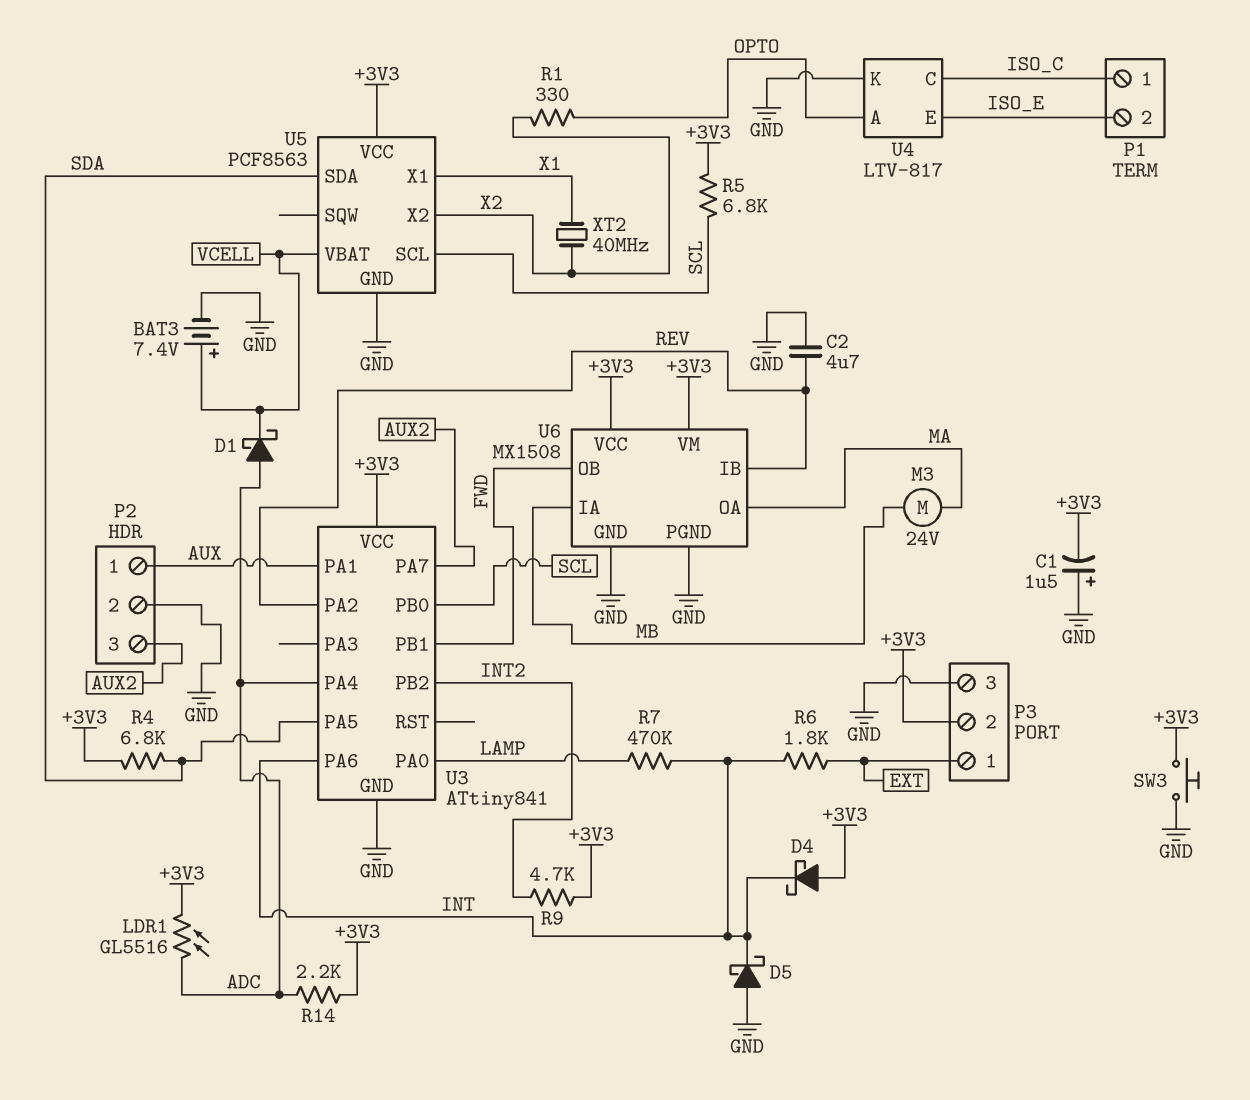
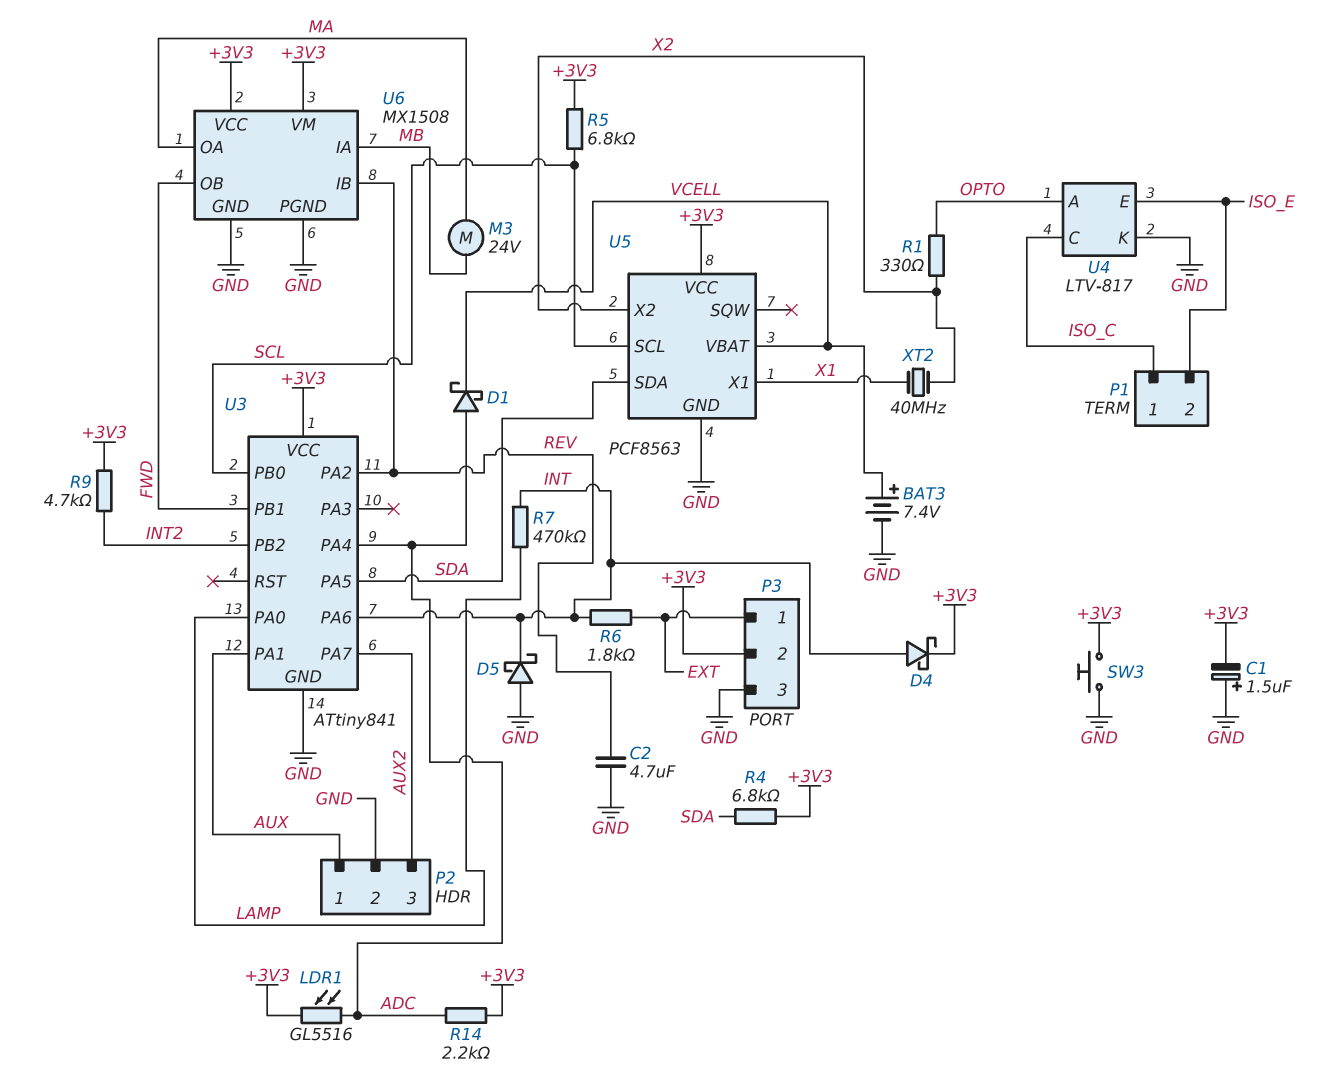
D4: schottky (A +3V3, K INT) -> schottky (A INT, K +3V3)

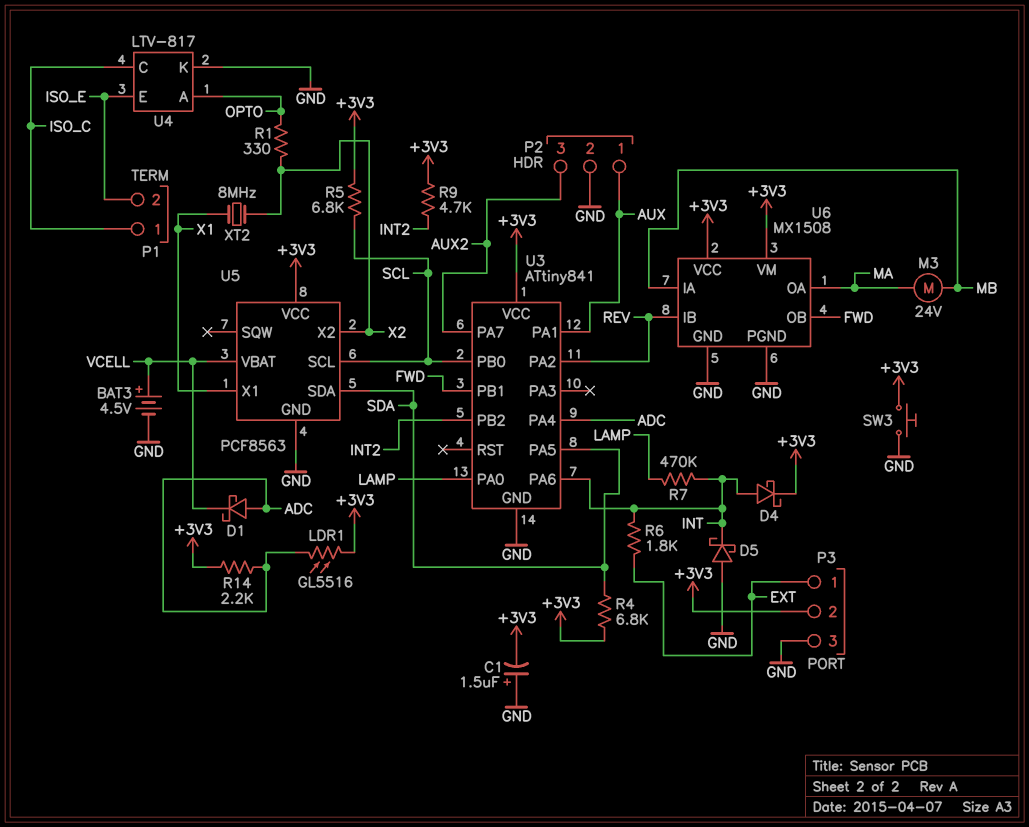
BAT3: 7.4V (plus VCELL, minus GND) -> 4.5V (plus VCELL, minus GND)
C2: 4.7uF (GND, REV) -> none
XT2: 40MHz (X1, X2) -> 8MHz (X1, X2)

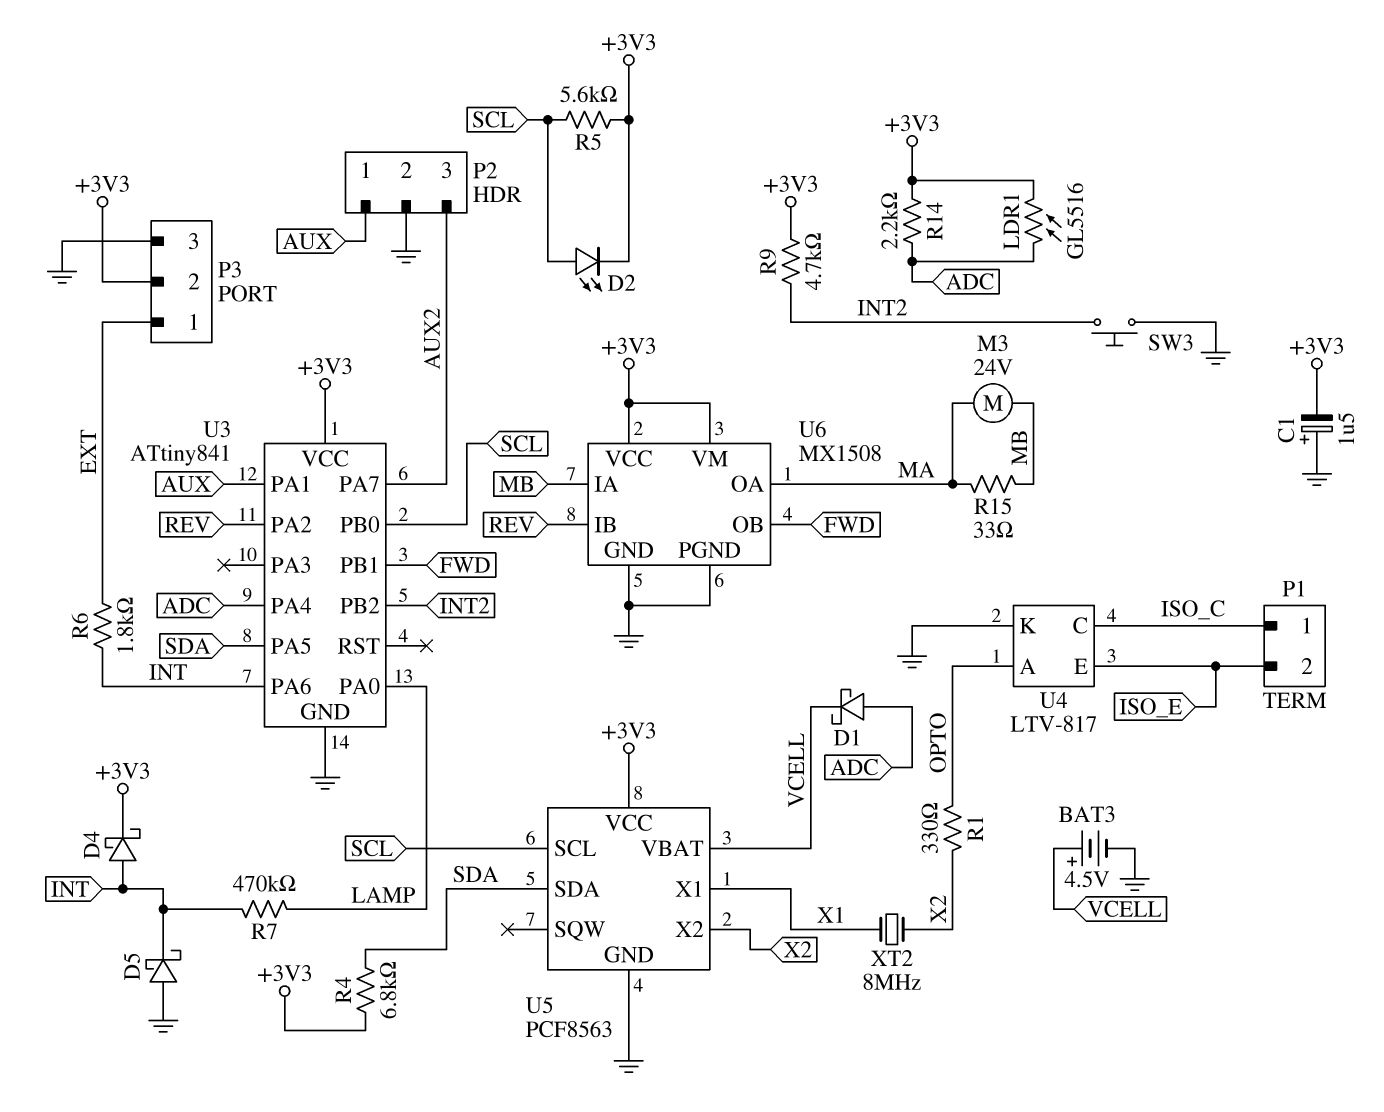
D2: none -> LED (A SCL, K +3V3)
R5: 6.8k (+3V3, SCL) -> 5.6k (+3V3, SCL)
R15: none -> 33 (MA, MB)
SW3: button (+3V3, GND) -> button (GND, INT2)

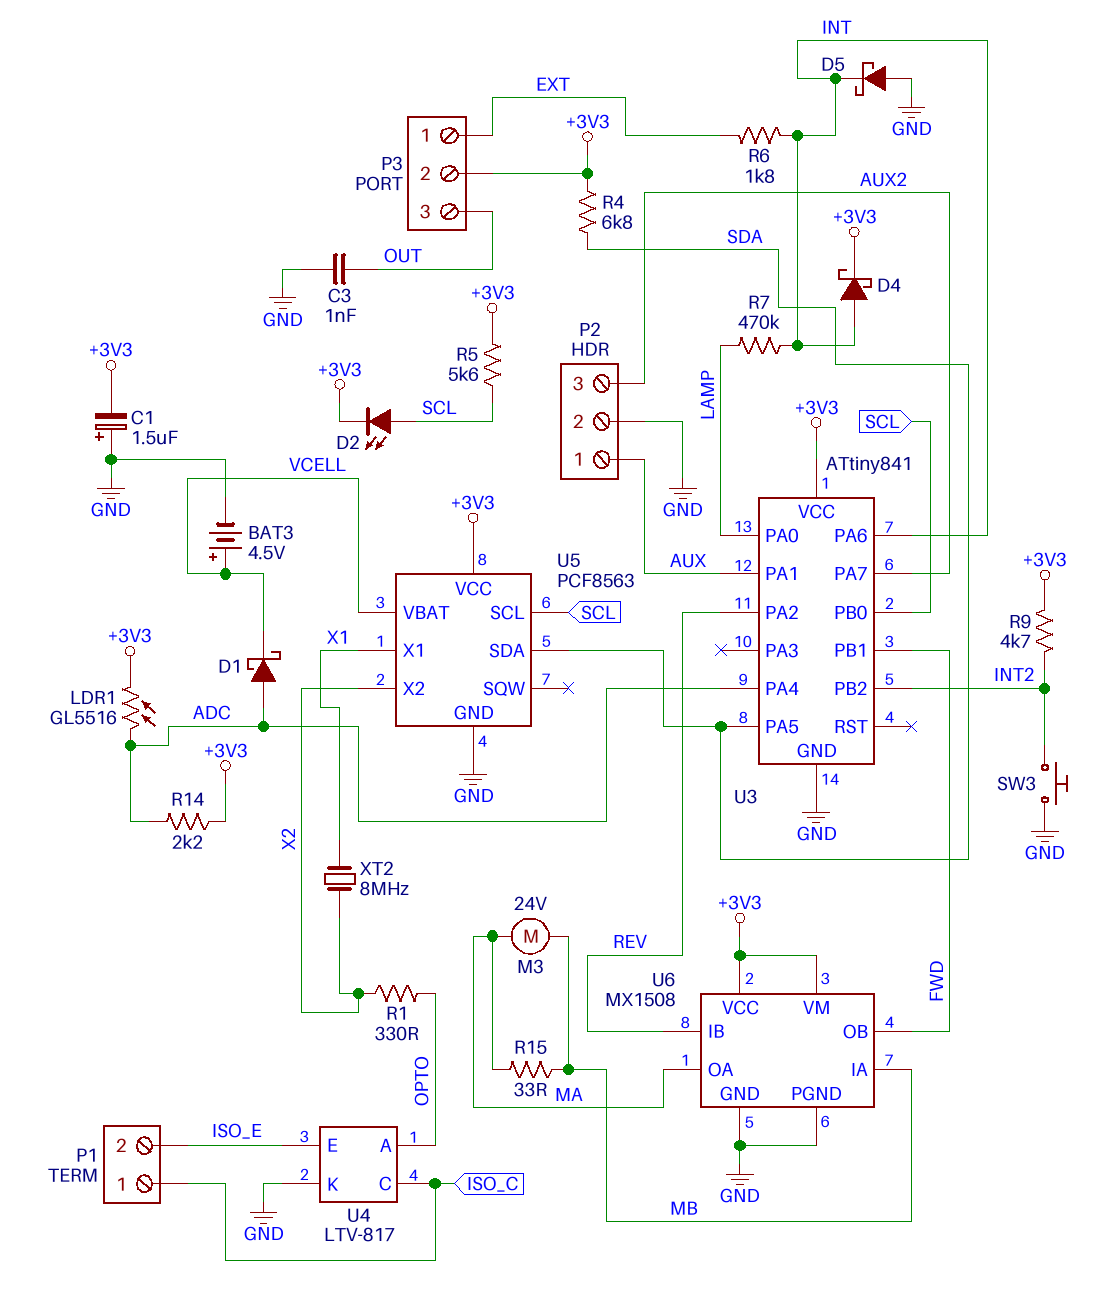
C3: none -> 1nF (GND, OUT)
P3 pin 3: GND -> OUT

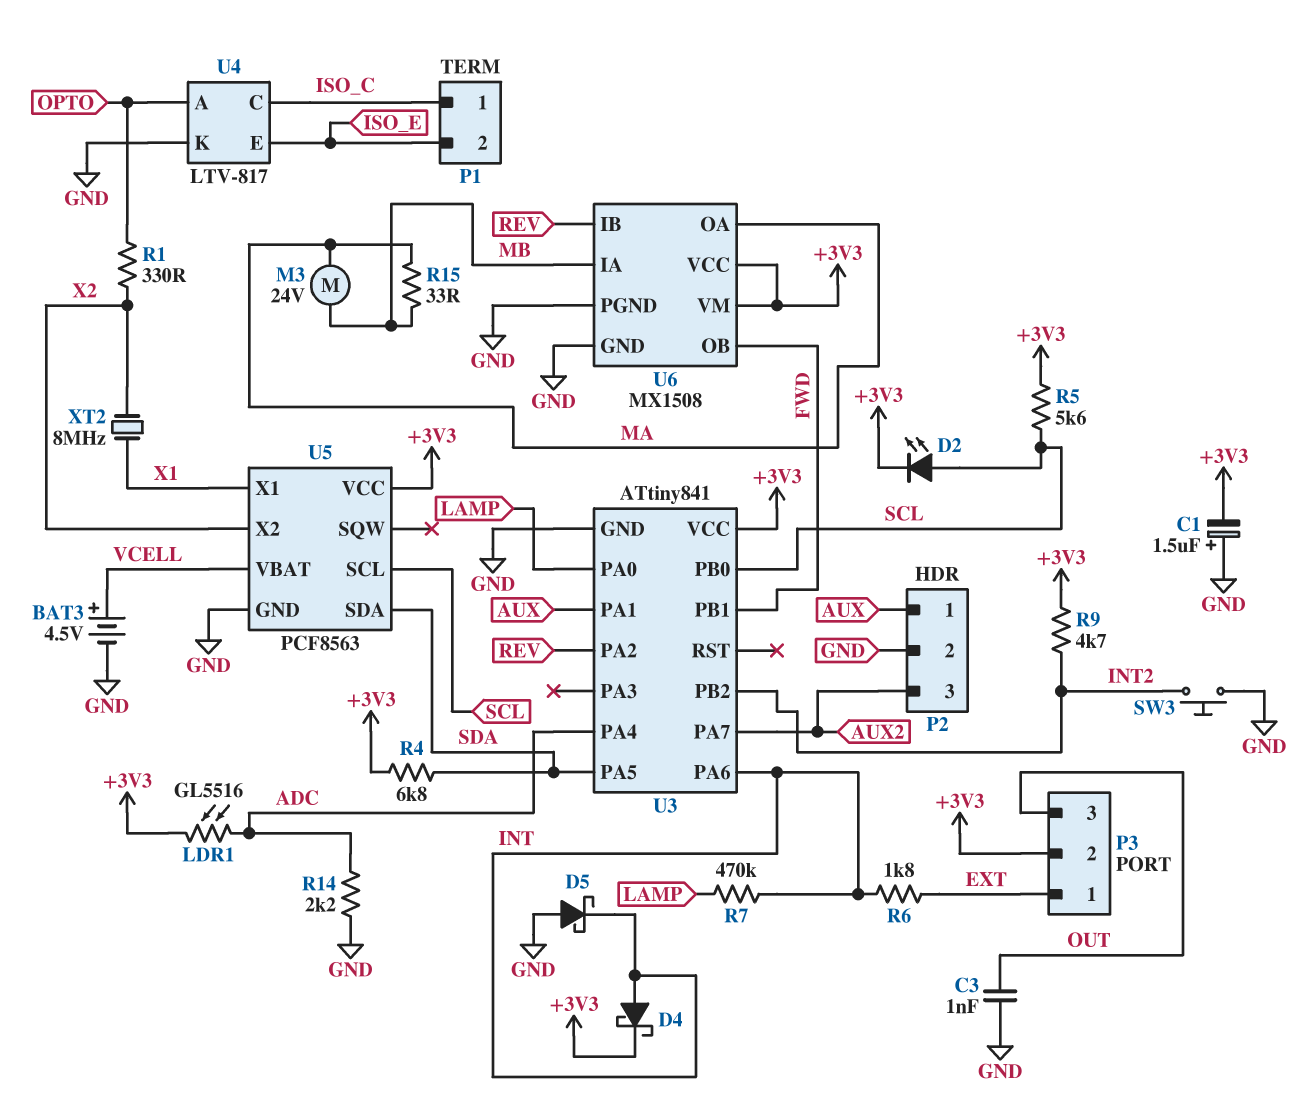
D1: schottky (A ADC, K VCELL) -> none
R14: 2.2k (+3V3, ADC) -> 2.2k (ADC, GND)

